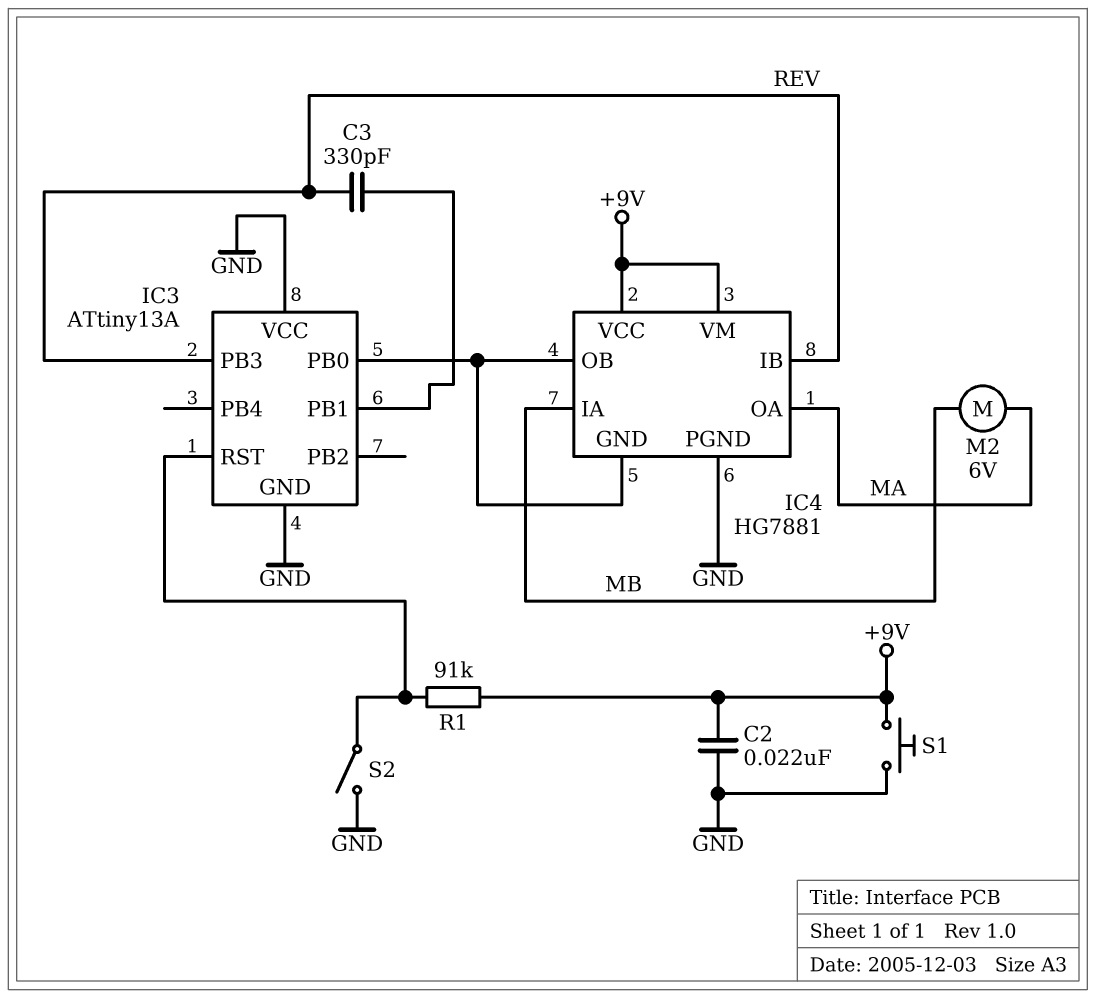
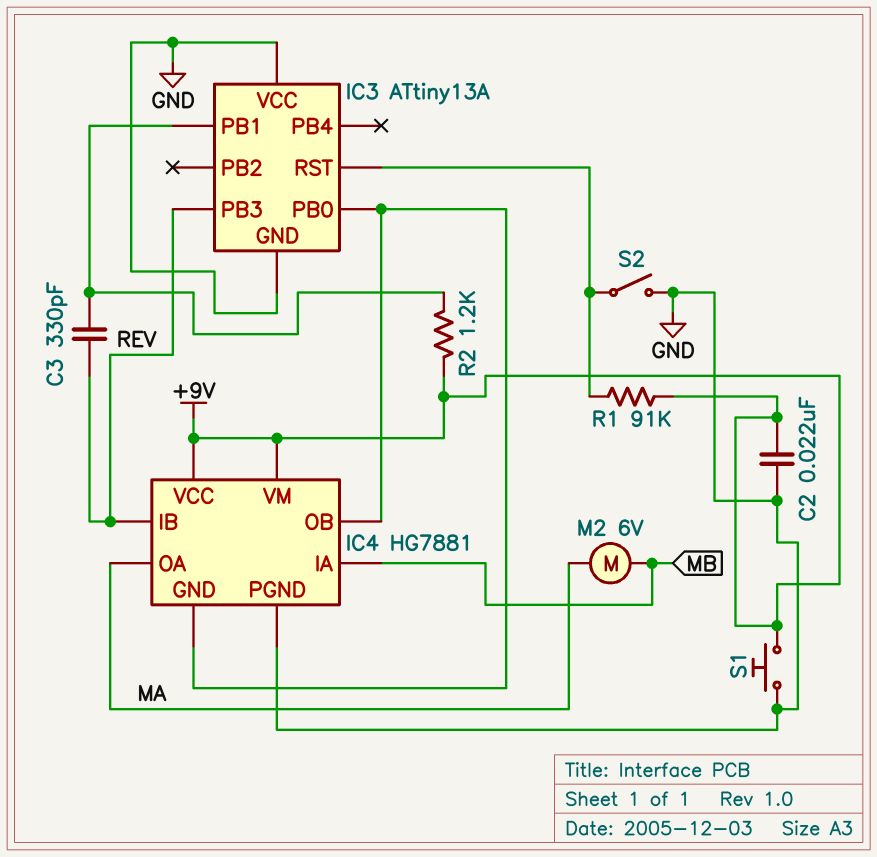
R2: none -> 1.2k (+9V, IC3/PB1)

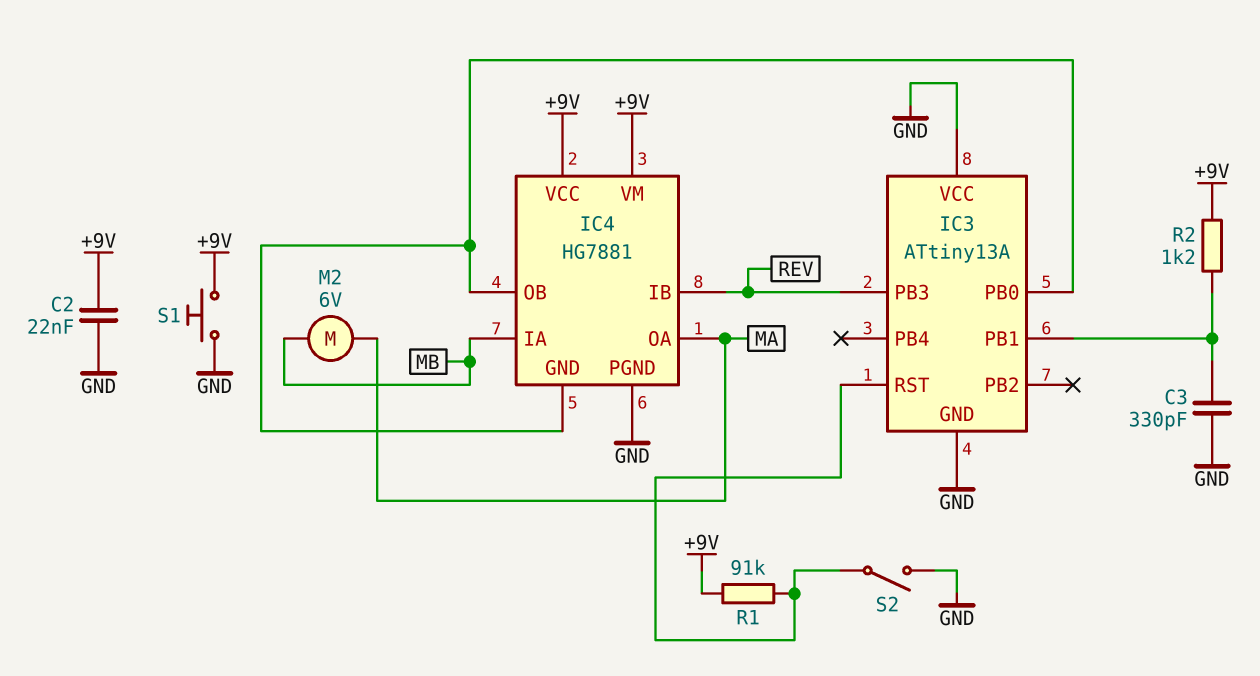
C3: 330pF (IC3/PB1, REV) -> 330pF (GND, IC3/PB1)

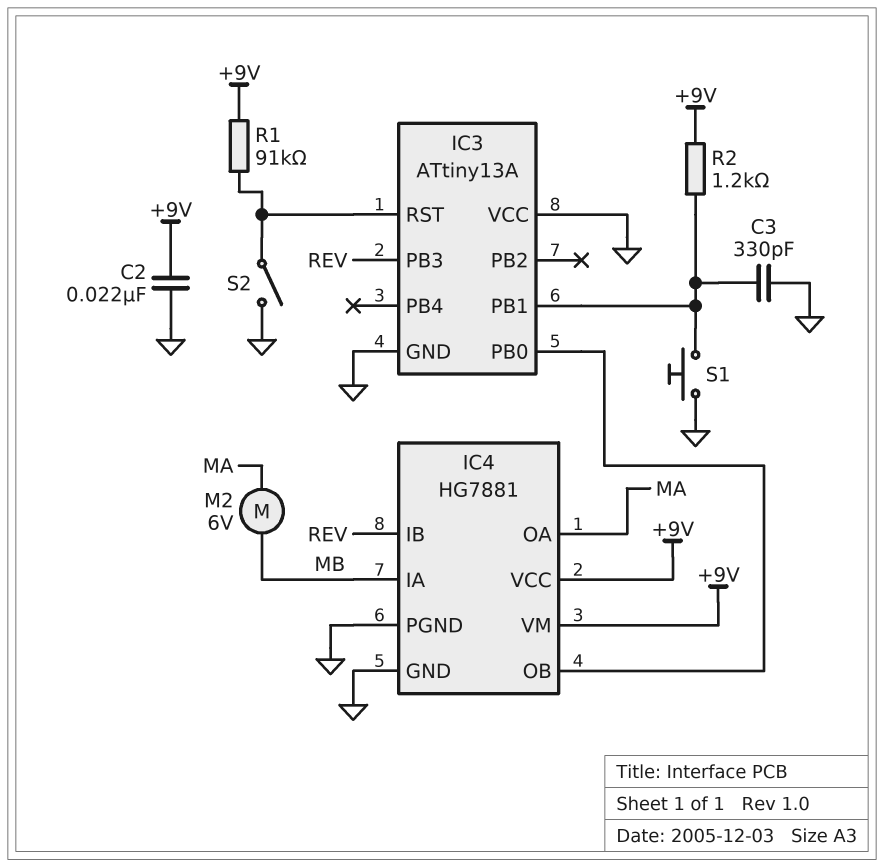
IC4 pin GND: IC3/PB0 -> GND
S1: button (+9V, GND) -> button (GND, IC3/PB1)

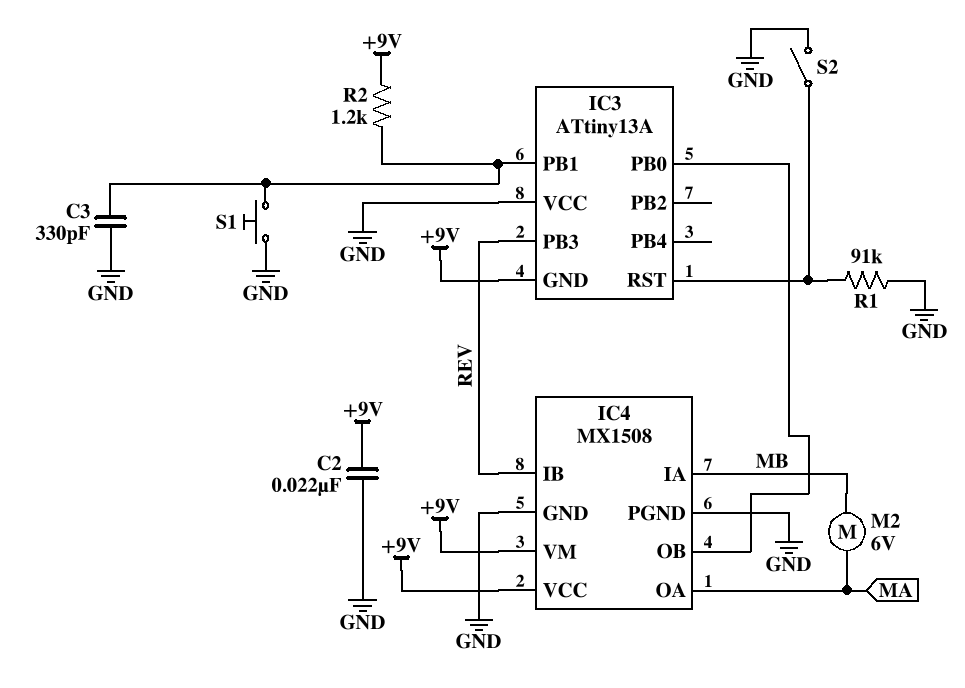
IC3 pin GND: GND -> +9V
IC4: HG7881 -> MX1508
R1: 91k (+9V, IC3/RST) -> 91k (GND, IC3/RST)

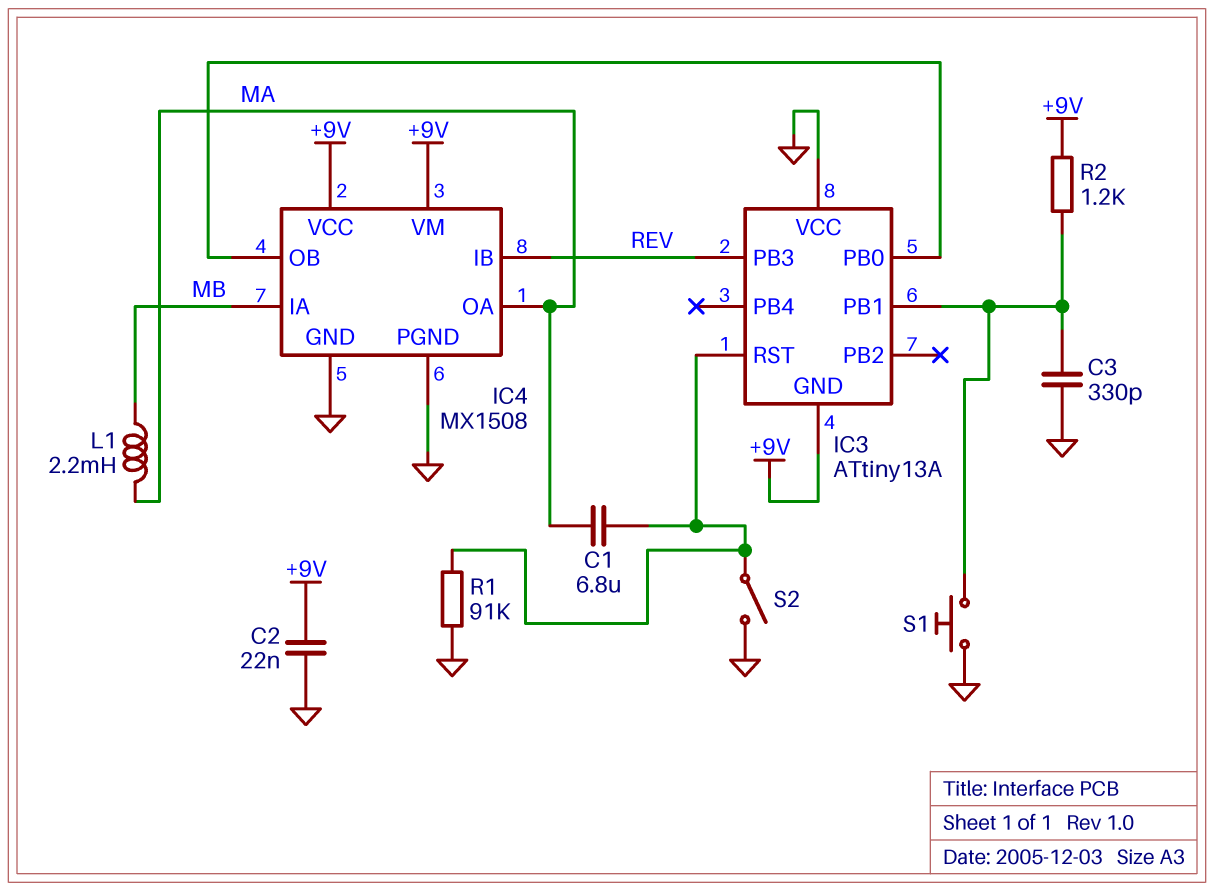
C1: none -> 6.8uF (IC3/RST, MA)
L1: none -> 2.2mH (MA, MB)
M2: motor 6V (MA, MB) -> none

